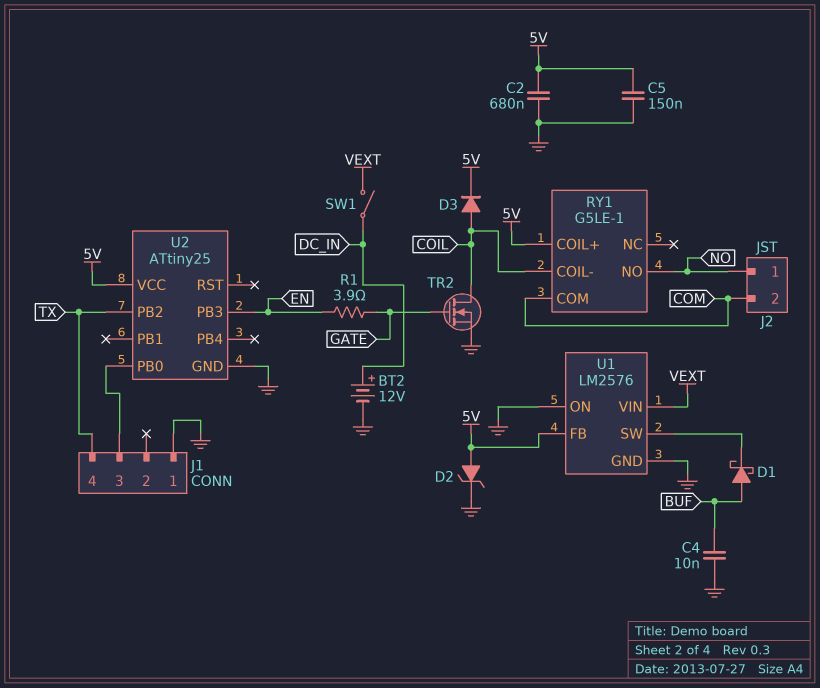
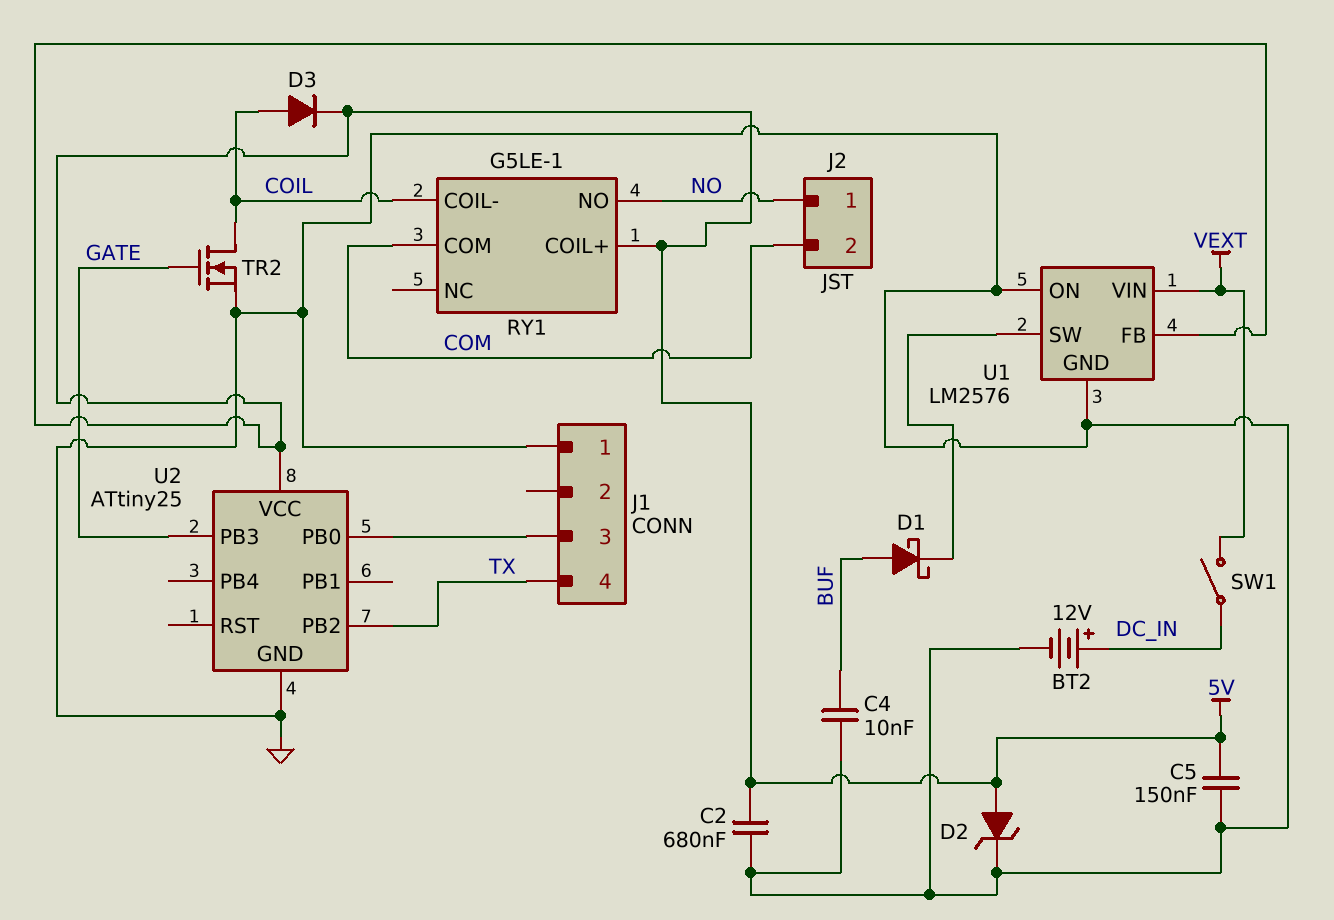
R1: 3.9 (EN, GATE) -> none
U2 pin PB3: EN -> GATE

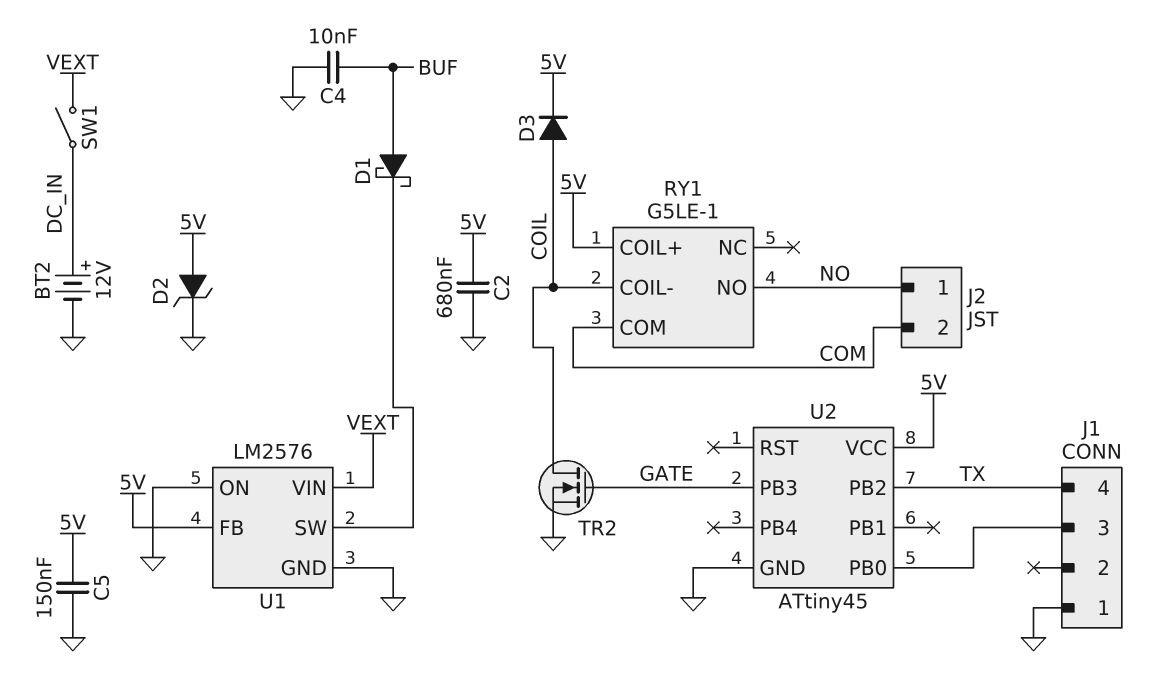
U2: ATtiny25 -> ATtiny45

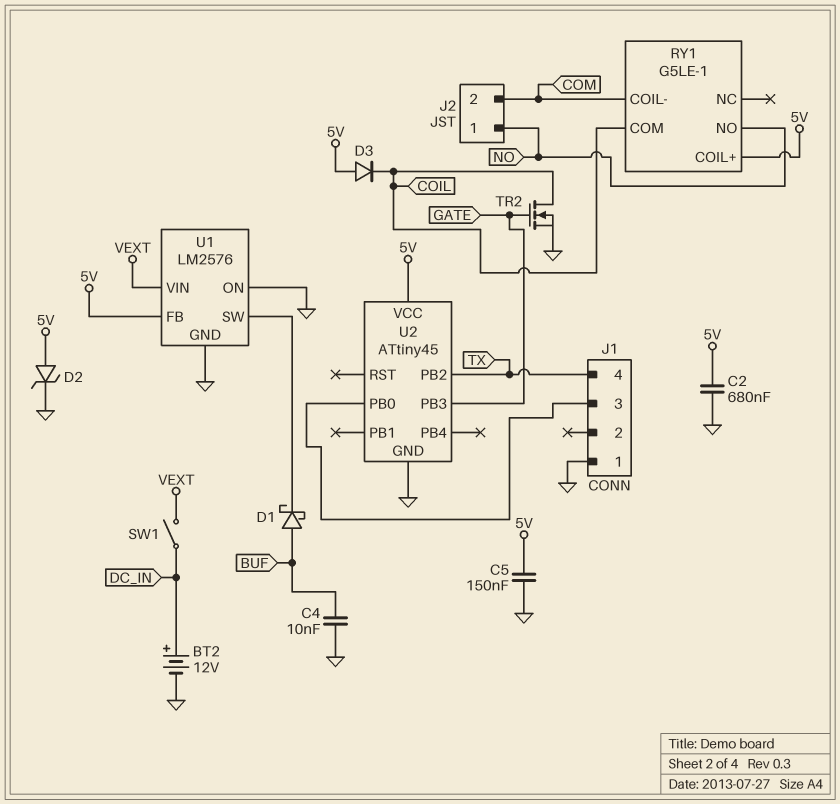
D3: diode (A COIL, K 5V) -> diode (A 5V, K COIL)
RY1 pin COIL-: COIL -> COM
RY1 pin COM: COM -> COIL

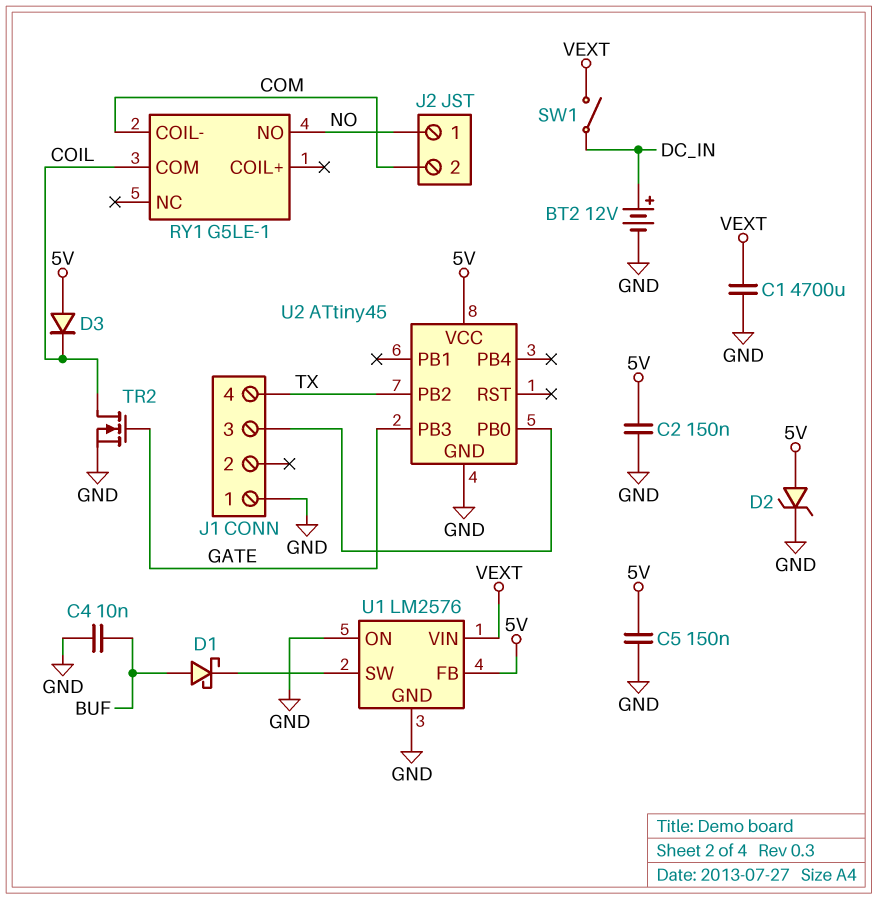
C1: none -> 4700uF (GND, VEXT)
C2: 680nF (5V, GND) -> 150nF (5V, GND)
RY1 pin COIL+: 5V -> none

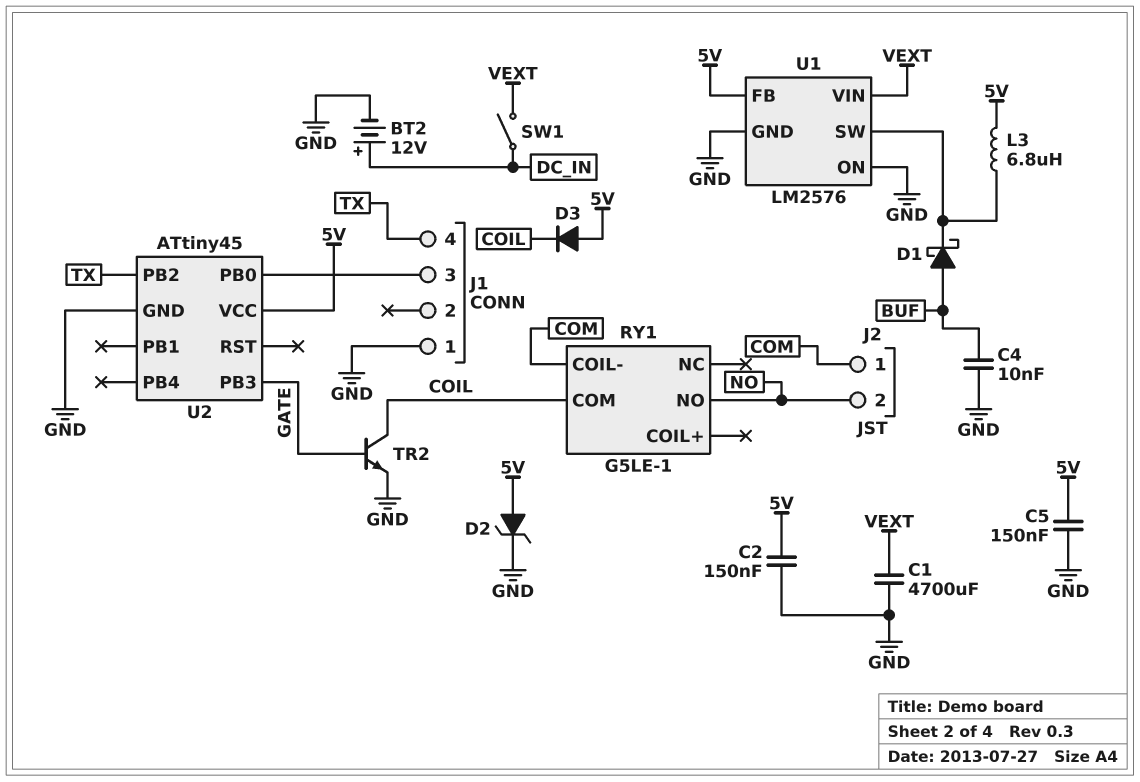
J2 pin 1: NO -> COM
J2 pin 2: COM -> NO
L3: none -> 6.8uH (5V, U1/SW)
TR2: NMOS (G GATE, D COIL, S GND) -> NPN (B GATE, C COIL, E GND)

